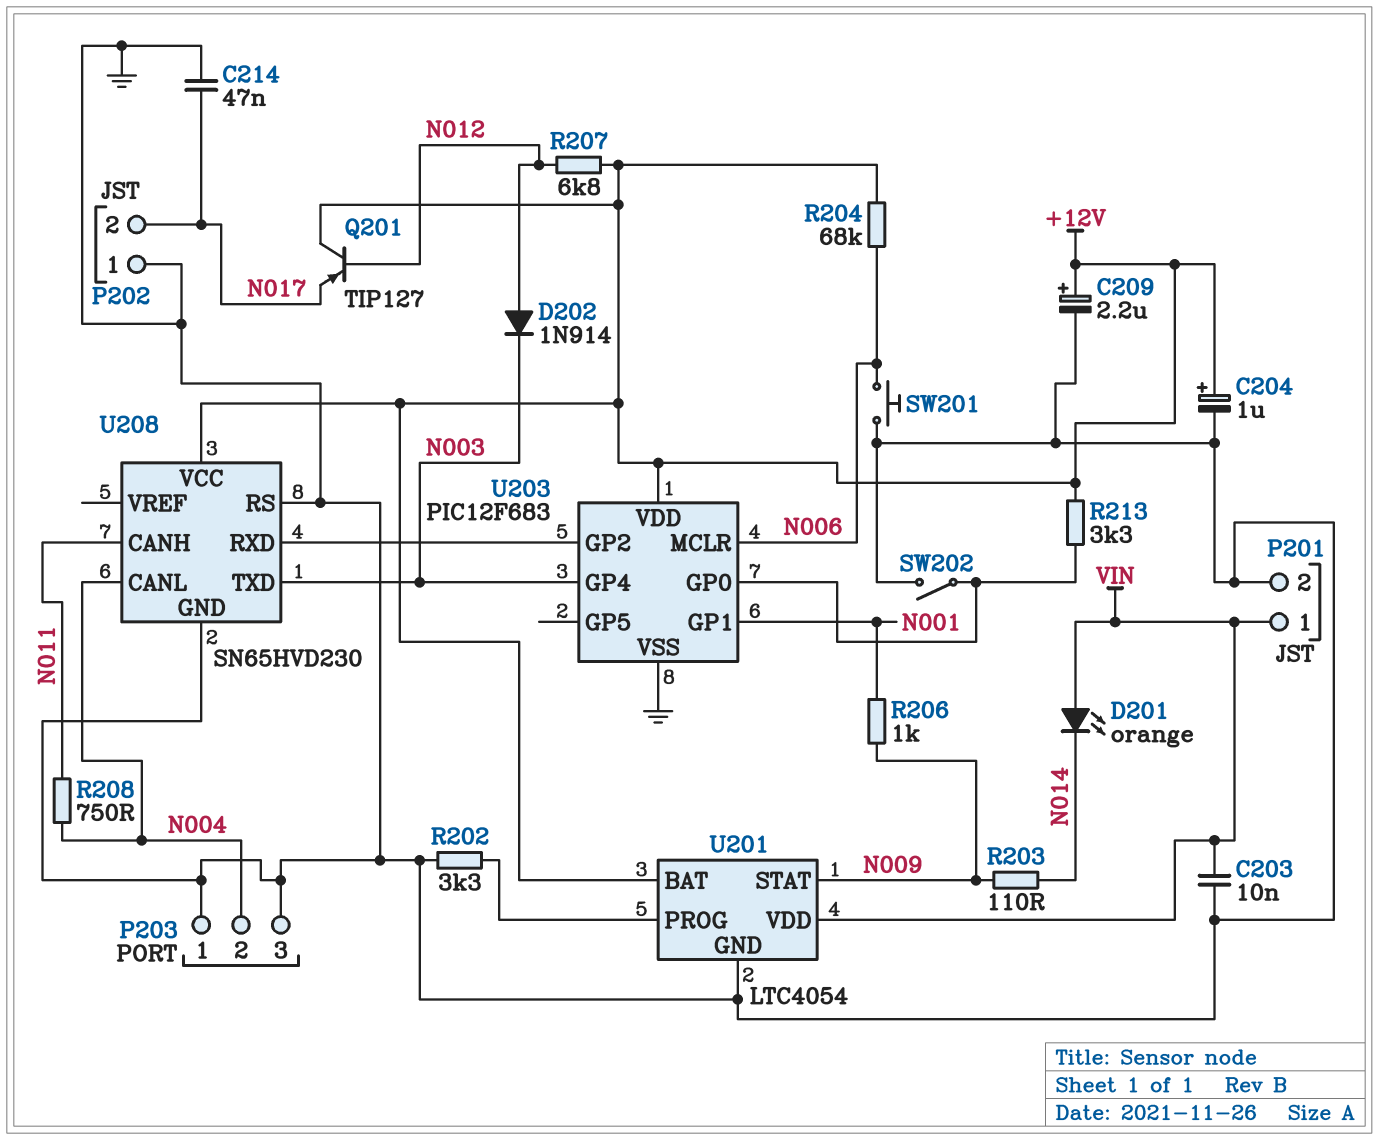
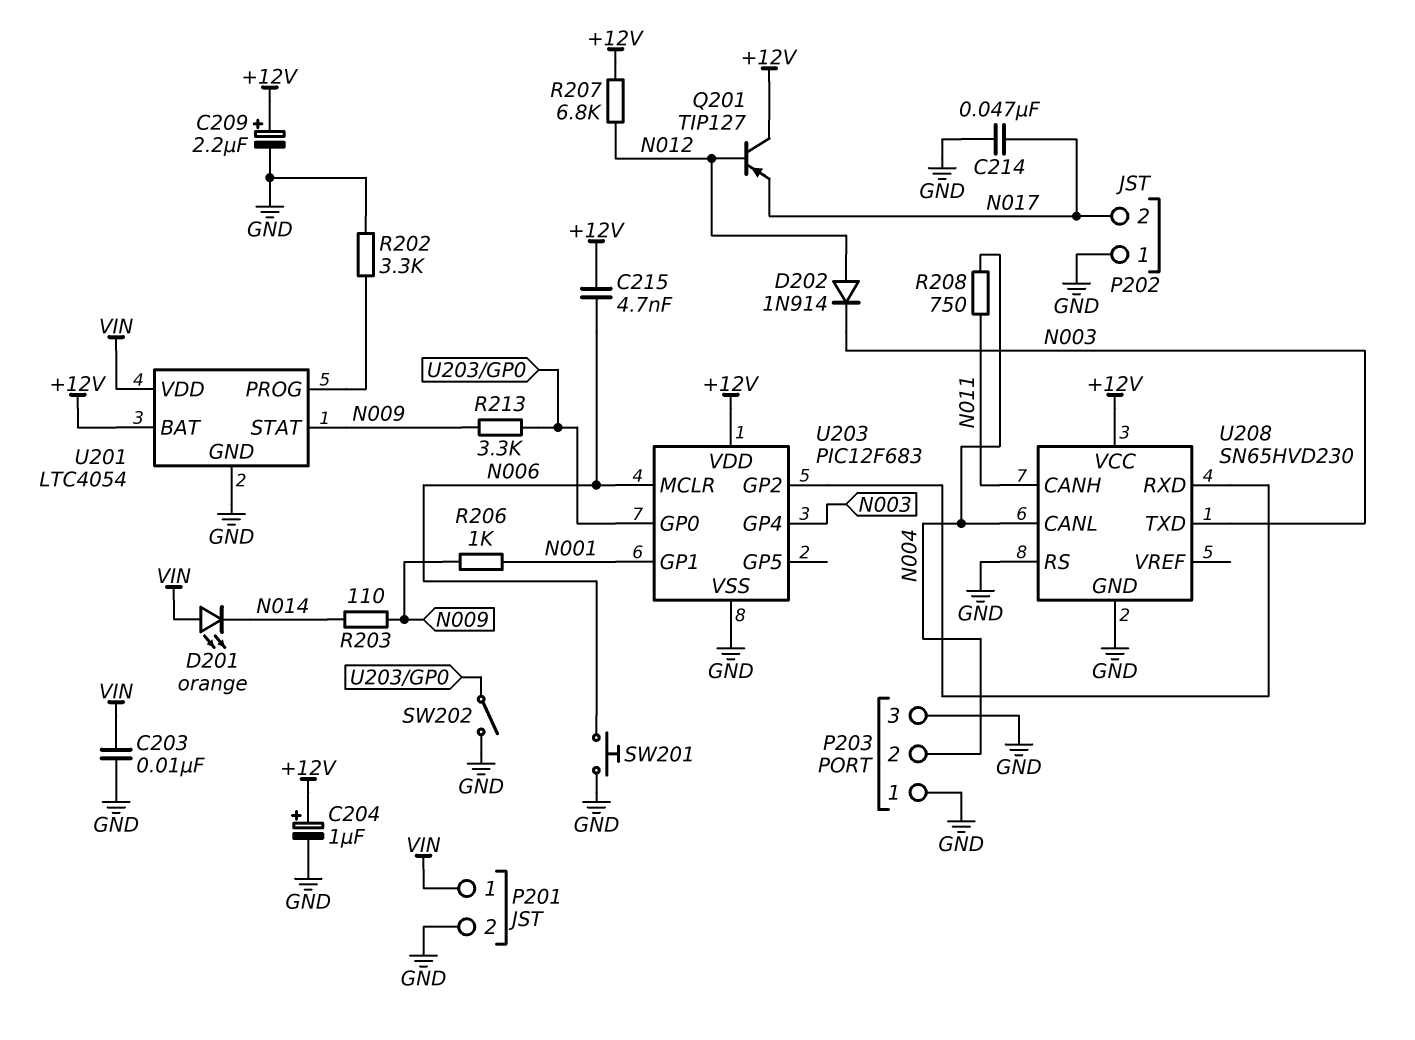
C215: none -> 4.7nF (+12V, N006)
R204: 68k (+12V, N006) -> none
R213: 3.3k (+12V, U203/GP0) -> 3.3k (N009, U203/GP0)

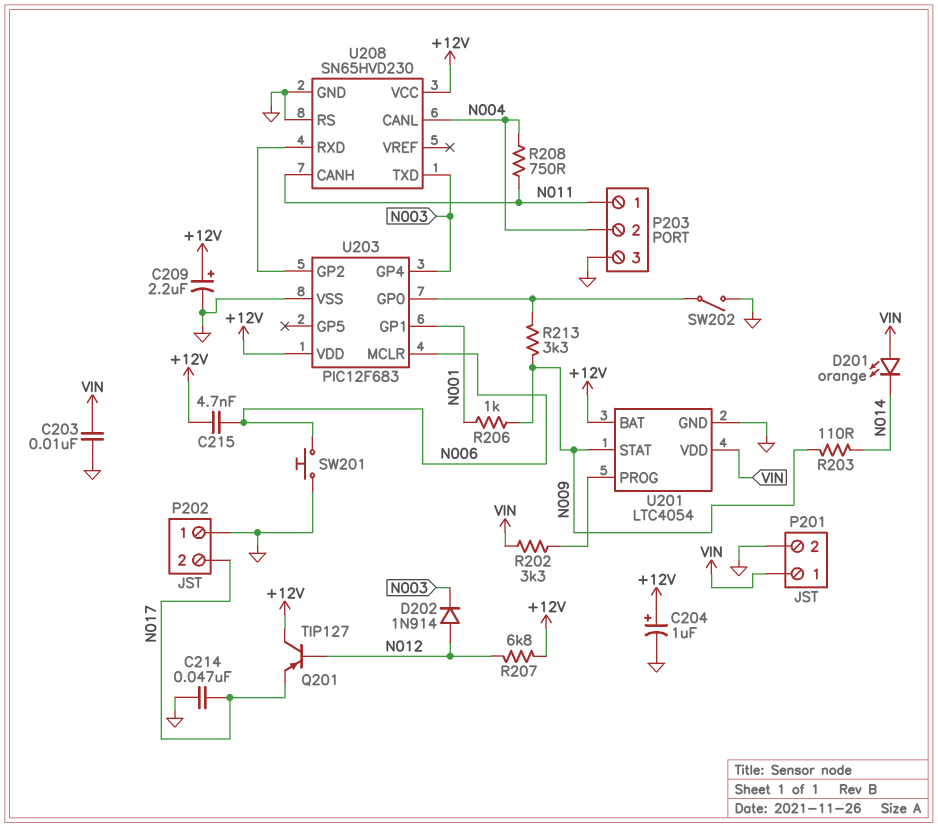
P203 pin 1: GND -> N011
R202: 3.3k (GND, U201/PROG) -> 3.3k (U201/PROG, VIN)

